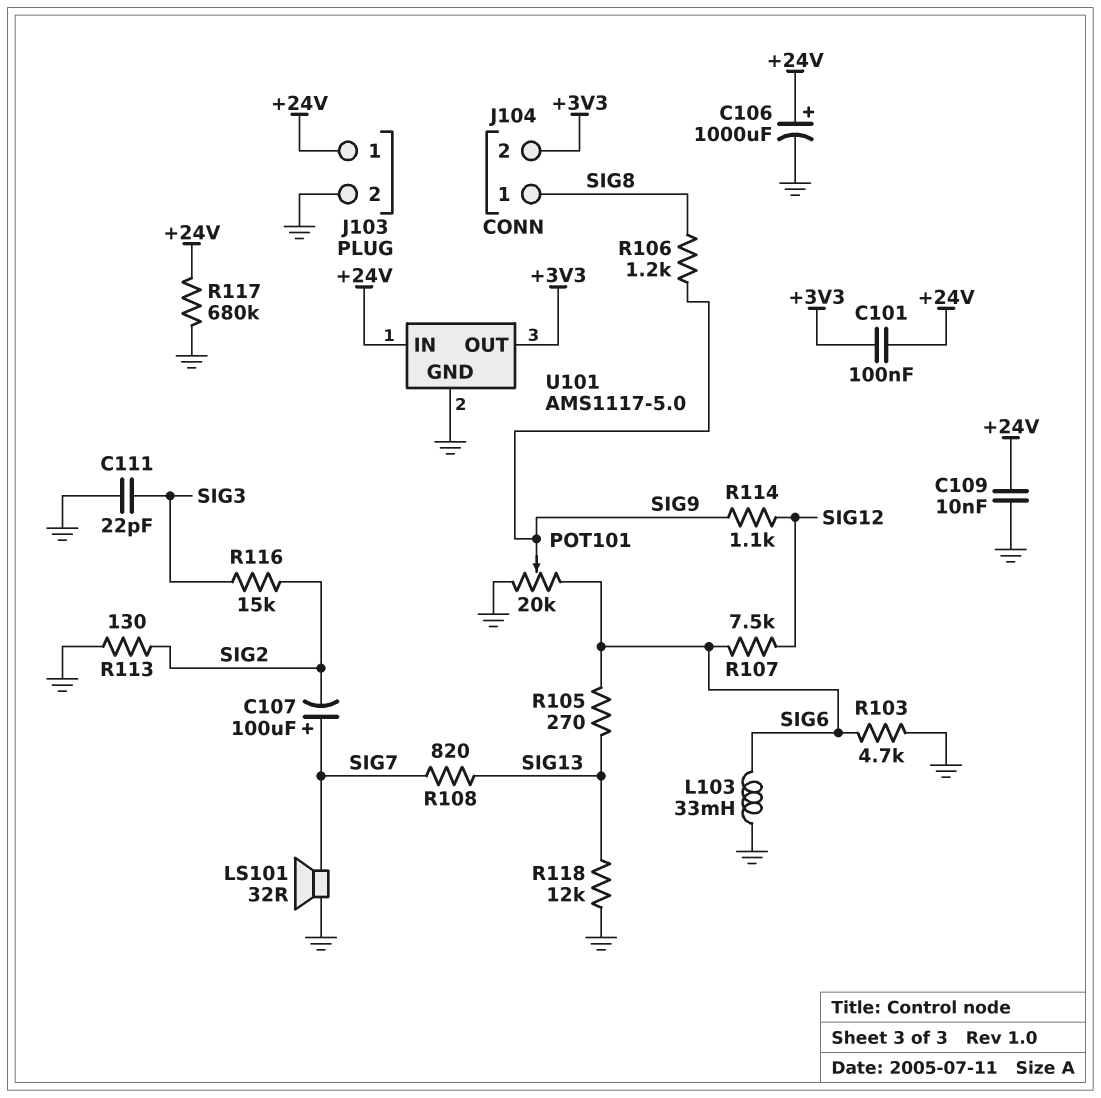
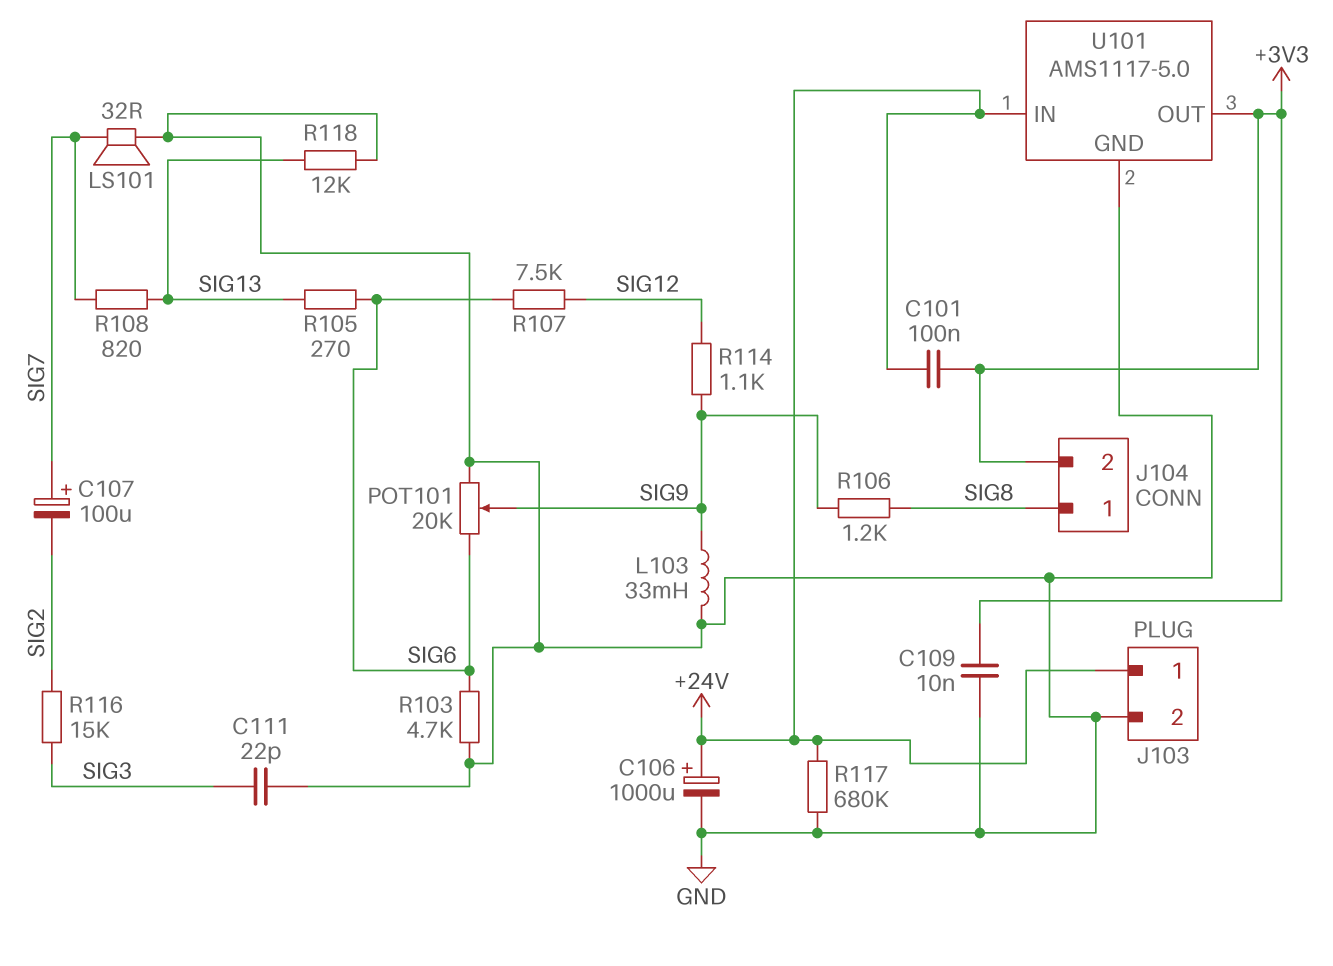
C109: 10nF (+24V, GND) -> 10nF (+3V3, GND)
L103: 33mH (GND, SIG6) -> 33mH (GND, SIG9)
R113: 130 (GND, SIG2) -> none

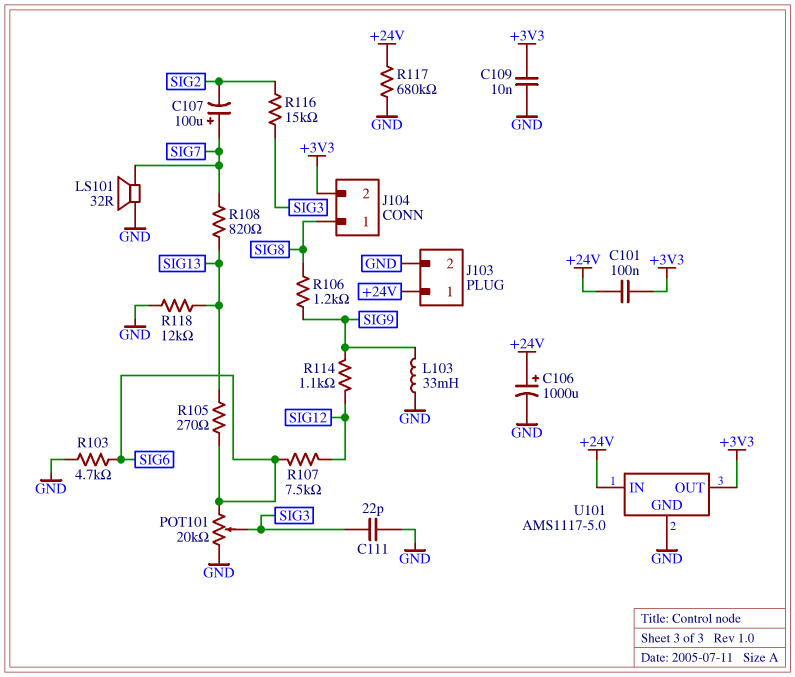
POT101: 20k (GND, SIG6, wiper SIG9) -> 20k (GND, SIG6, wiper SIG3)

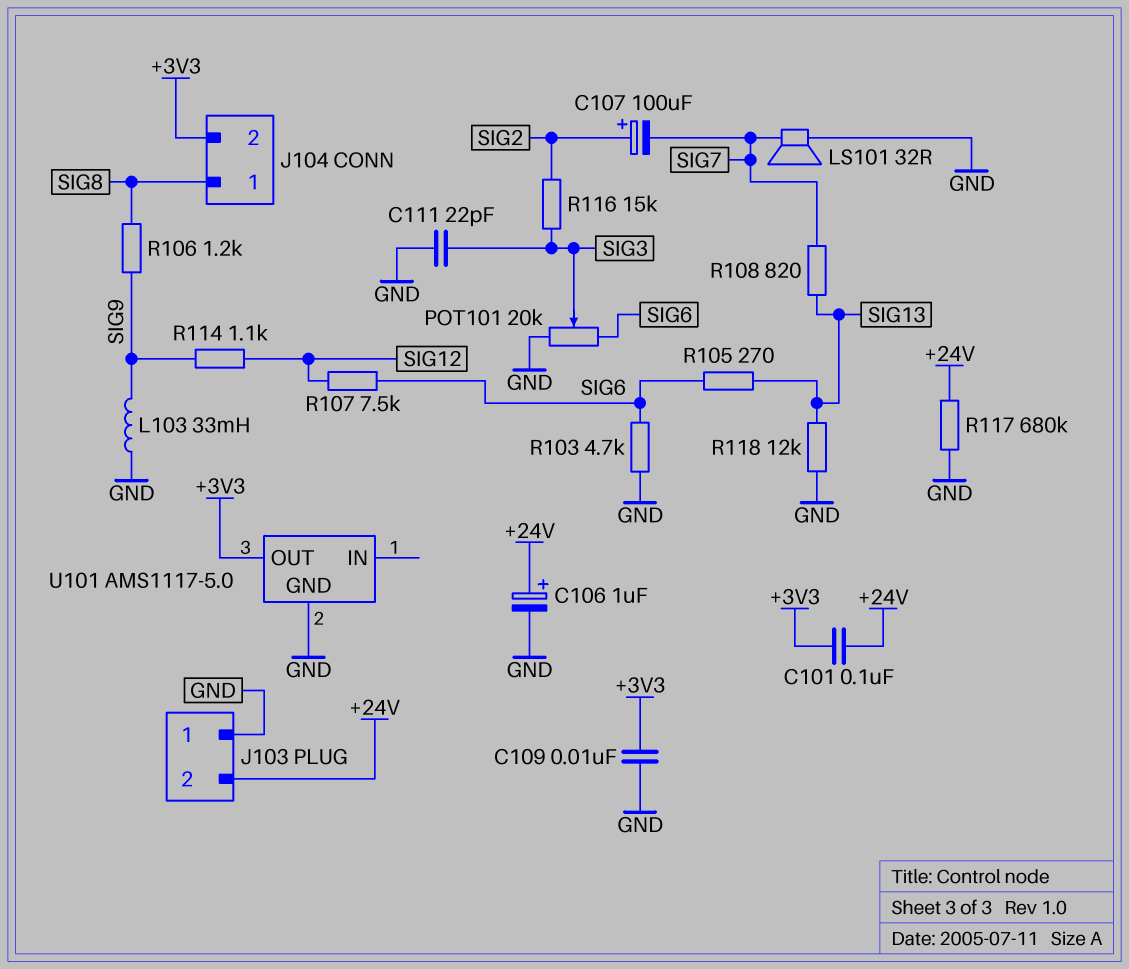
C106: 1000uF (plus +24V, minus GND) -> 1uF (plus +24V, minus GND)
C107: 100uF (plus SIG7, minus SIG2) -> 100uF (plus SIG2, minus SIG7)
J103 pin 1: +24V -> GND
J103 pin 2: GND -> +24V
U101 pin IN: +24V -> none

